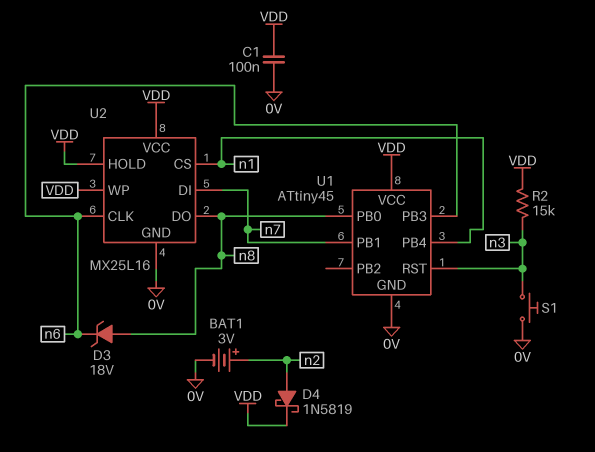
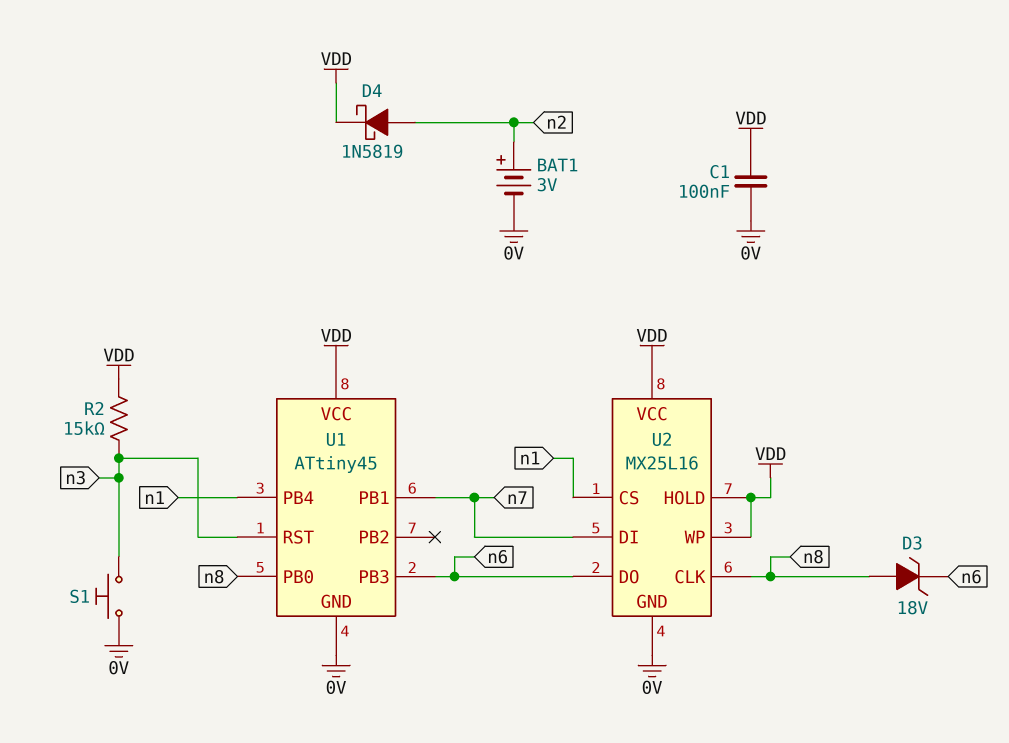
U2 pin CLK: n6 -> n8
U2 pin DO: n8 -> n6

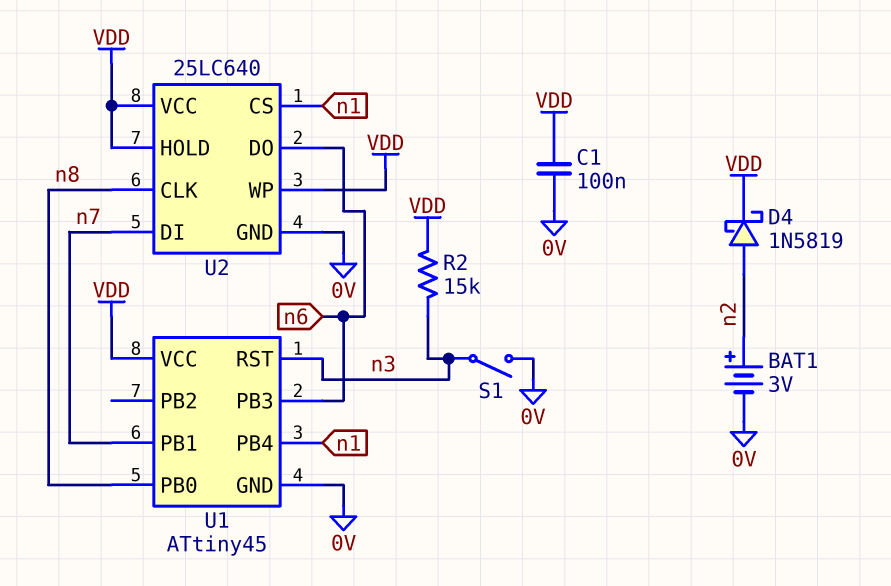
D3: zener 18V (A n8, K n6) -> none
S1: button (0V, n3) -> switch (0V, n3)
U2: MX25L16 -> 25LC640

